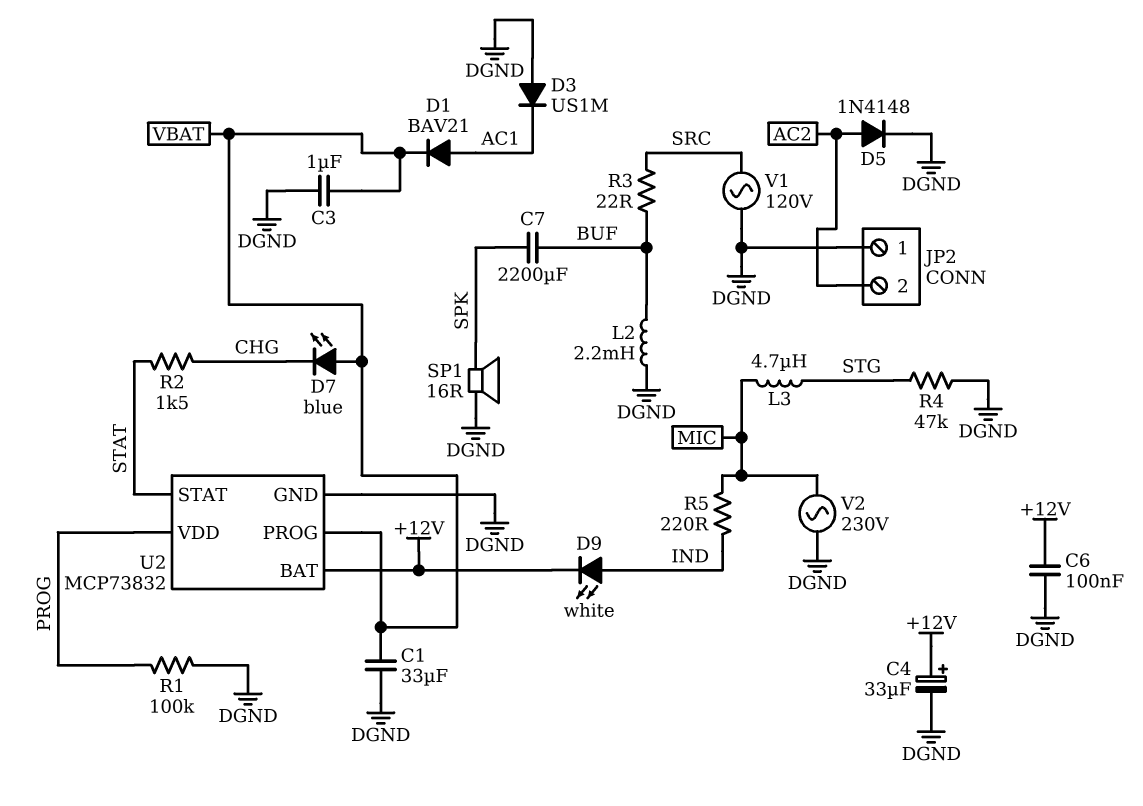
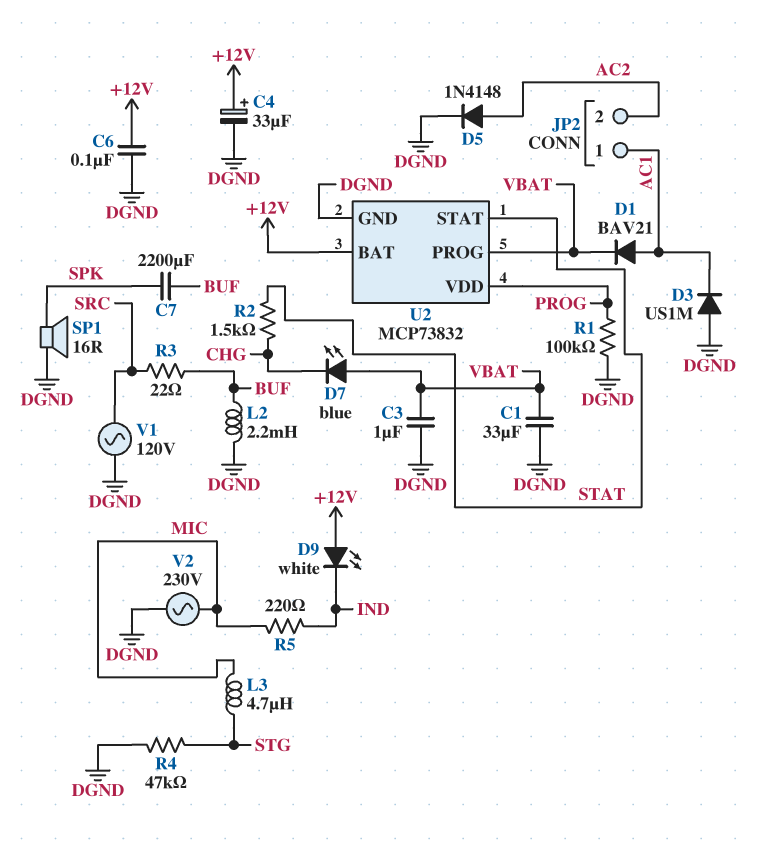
D9: LED white (A IND, K +12V) -> LED white (A +12V, K IND)
JP2 pin 1: DGND -> AC1

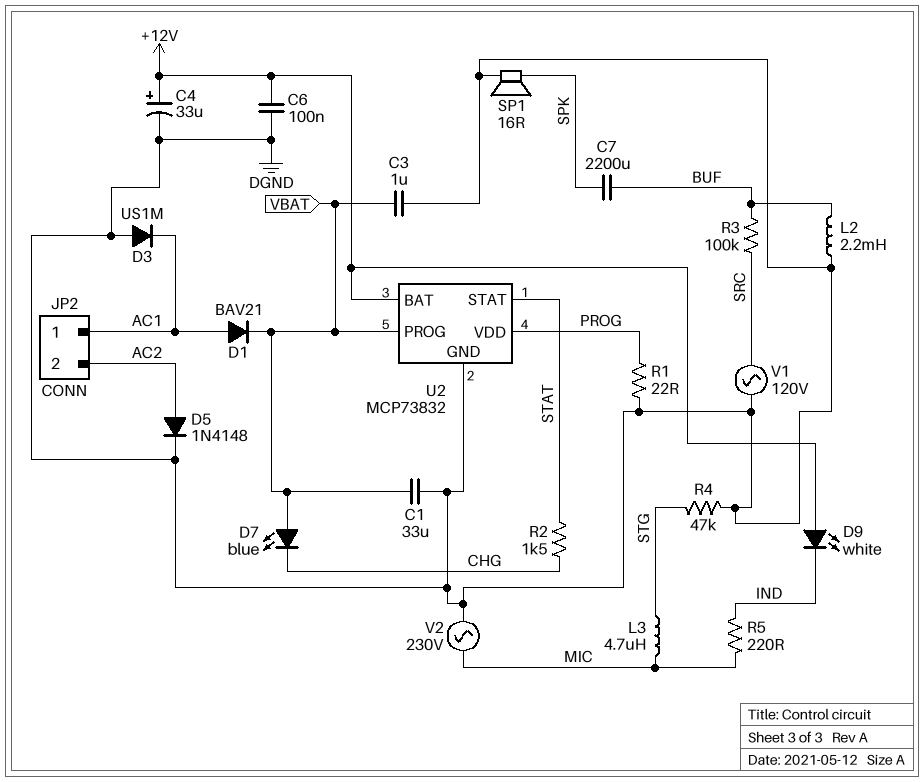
R1: 100k (DGND, PROG) -> 22 (DGND, PROG)
R3: 22 (BUF, SRC) -> 100k (BUF, SRC)

